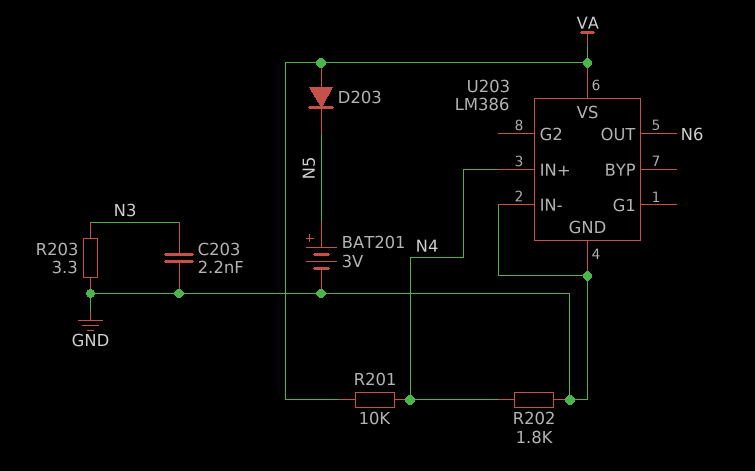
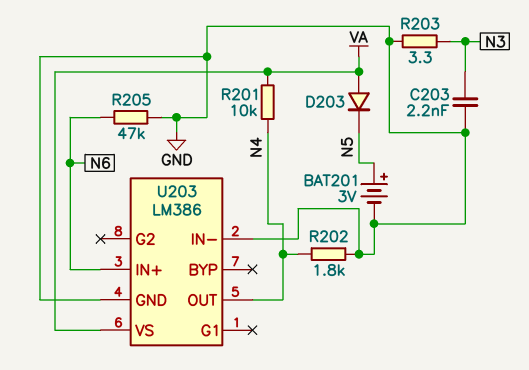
R205: none -> 47k (GND, N6)
U203 pin IN+: N4 -> N6
U203 pin OUT: N6 -> N4

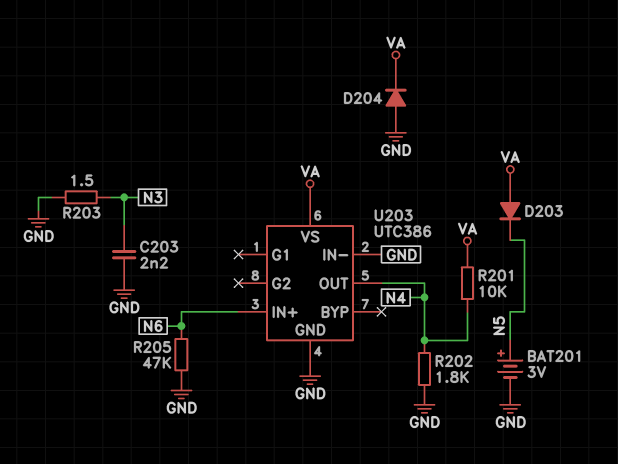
D204: none -> diode (A GND, K VA)
R203: 3.3 (GND, N3) -> 1.5 (GND, N3)
U203: LM386 -> UTC386

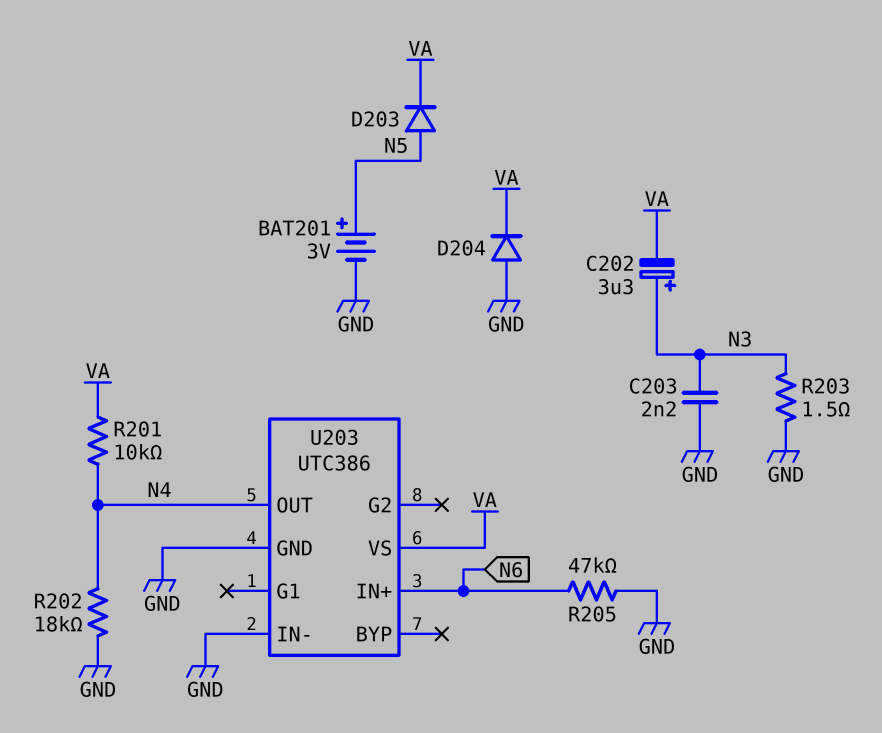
C202: none -> 3.3uF (plus N3, minus VA)
D203: diode (A VA, K N5) -> diode (A N5, K VA)
R202: 1.8k (GND, N4) -> 18k (GND, N4)

